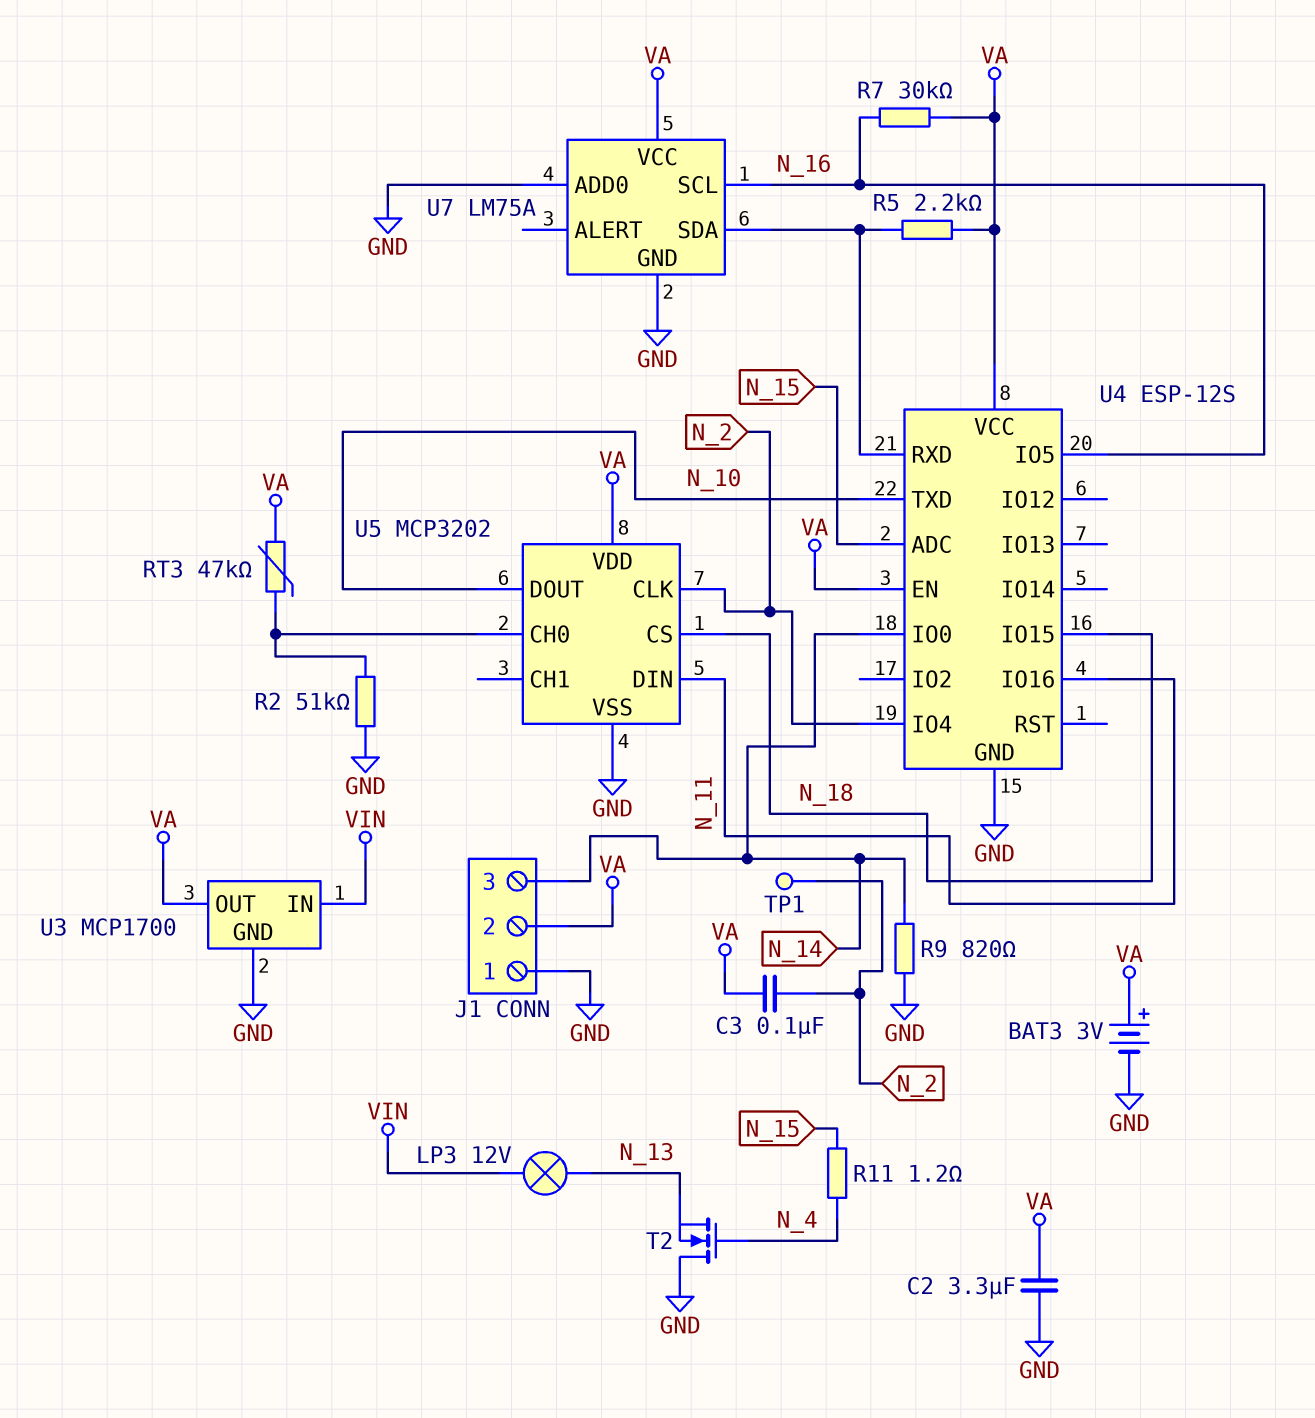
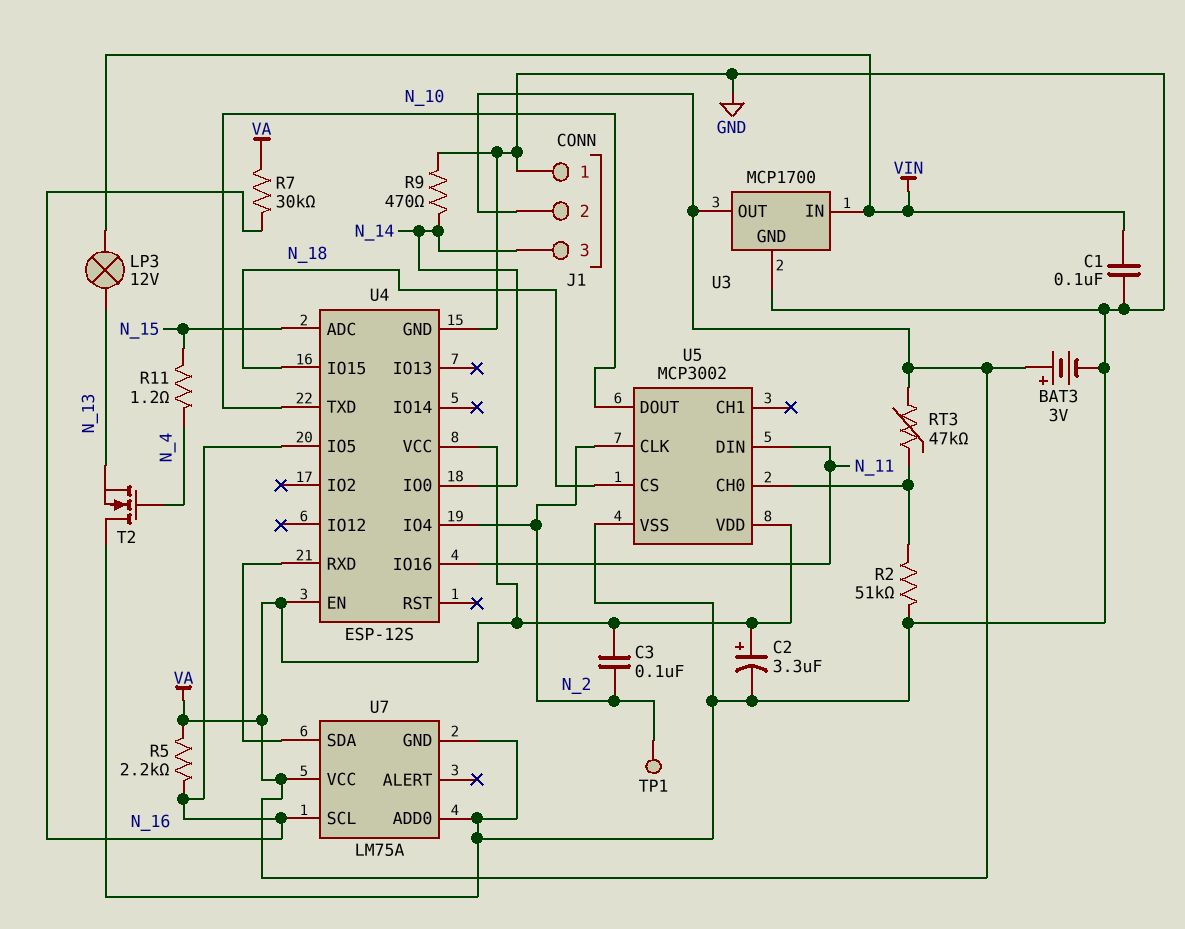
C1: none -> 100nF (GND, VIN)
C2: 3.3uF (GND, VA) -> 3.3uF (plus VA, minus GND)
R5: 2.2k (U4/RXD, VA) -> 2.2k (N_16, VA)
R9: 820 (GND, N_14) -> 470 (GND, N_14)
U5: MCP3202 -> MCP3002

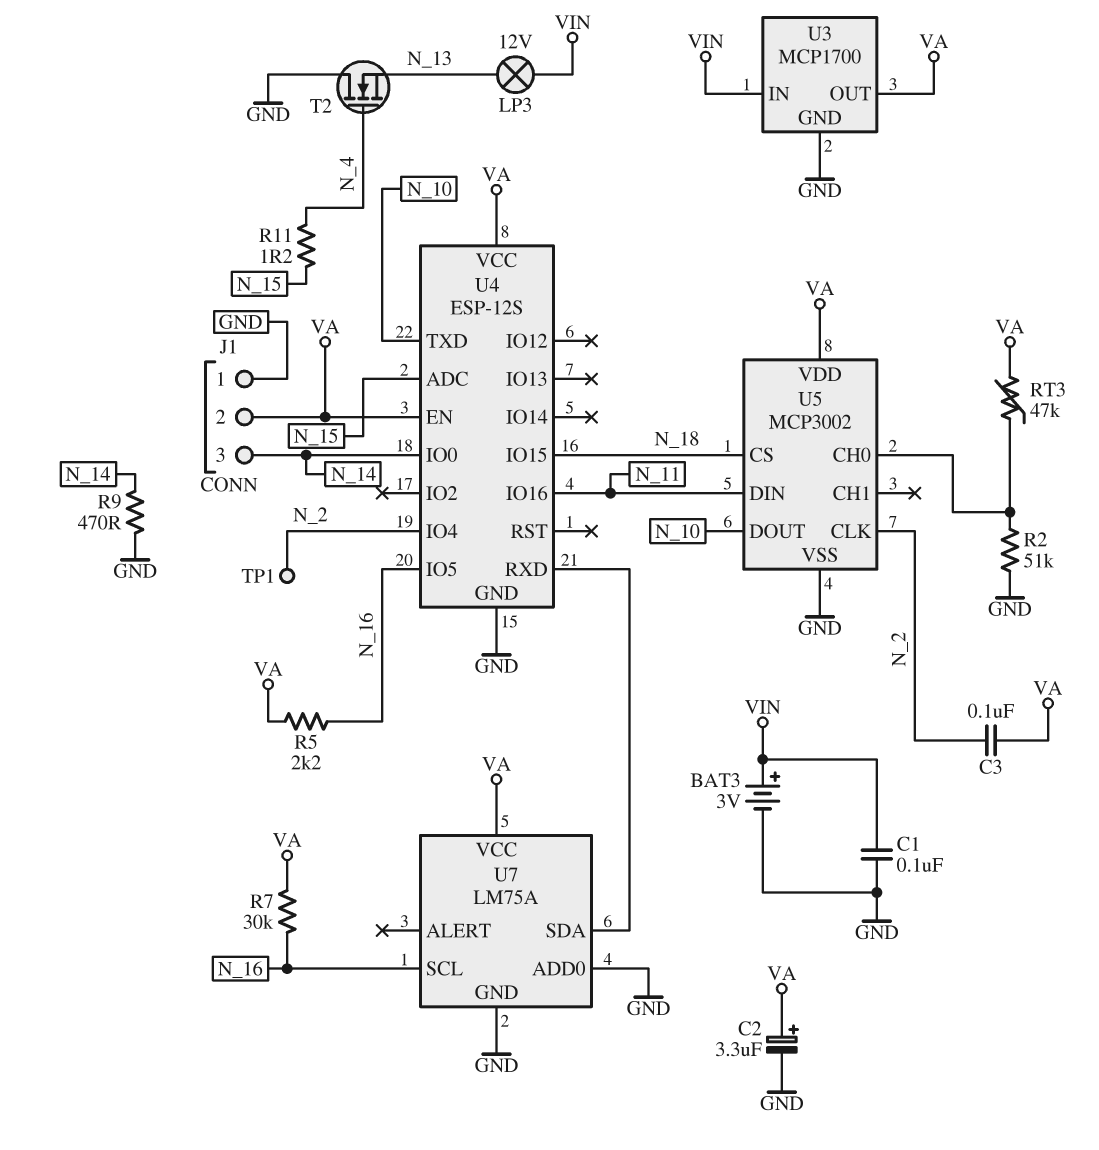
BAT3: 3V (plus VA, minus GND) -> 3V (plus VIN, minus GND)

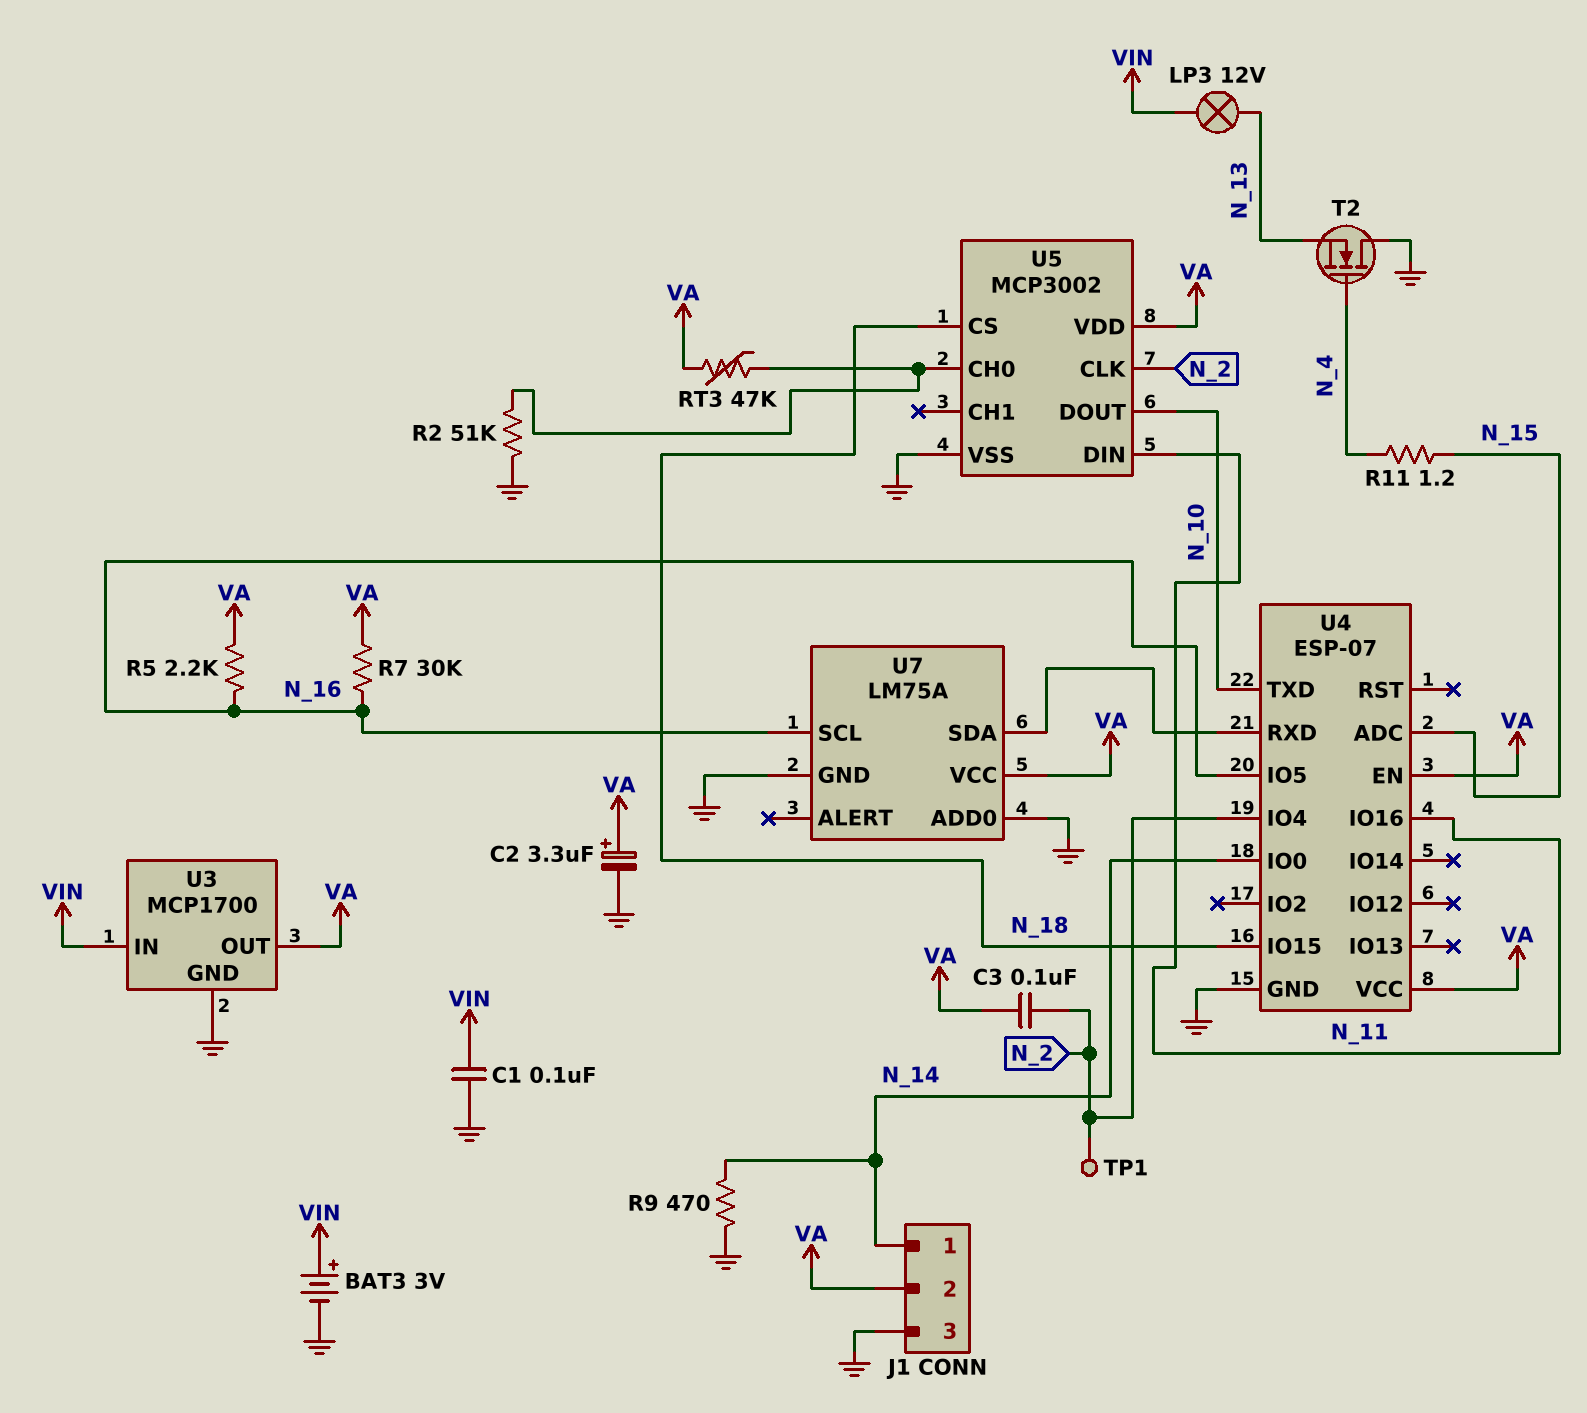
J1 pin 1: GND -> N_14
J1 pin 3: N_14 -> GND
U4: ESP-12S -> ESP-07

